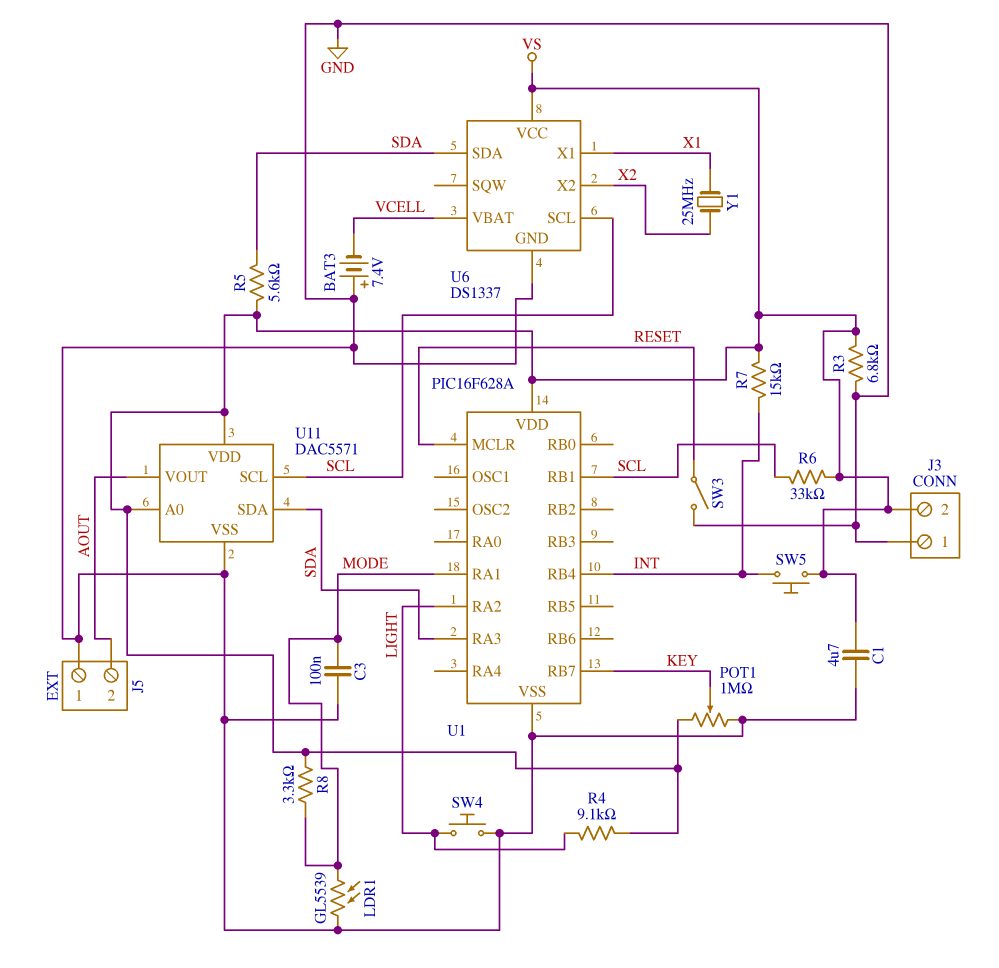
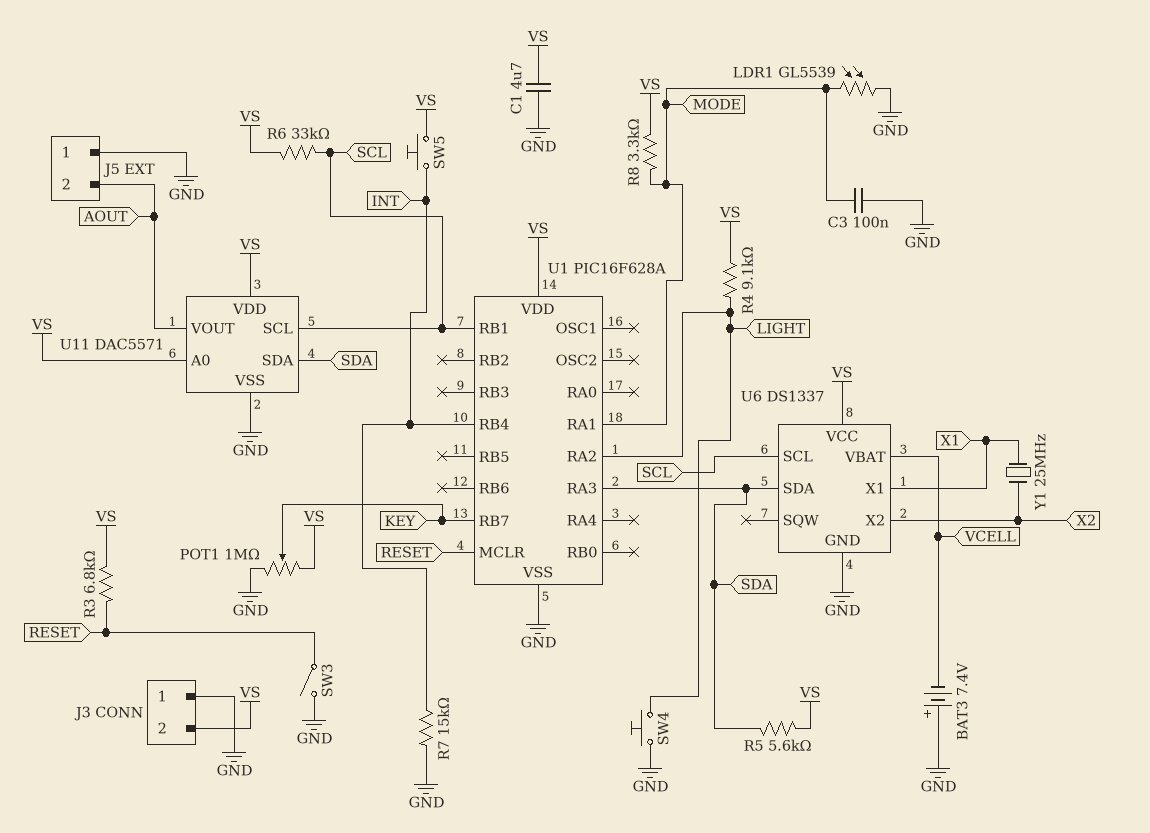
R3: 6.8k (GND, VS) -> 6.8k (RESET, VS)
R7: 15k (INT, VS) -> 15k (GND, INT)

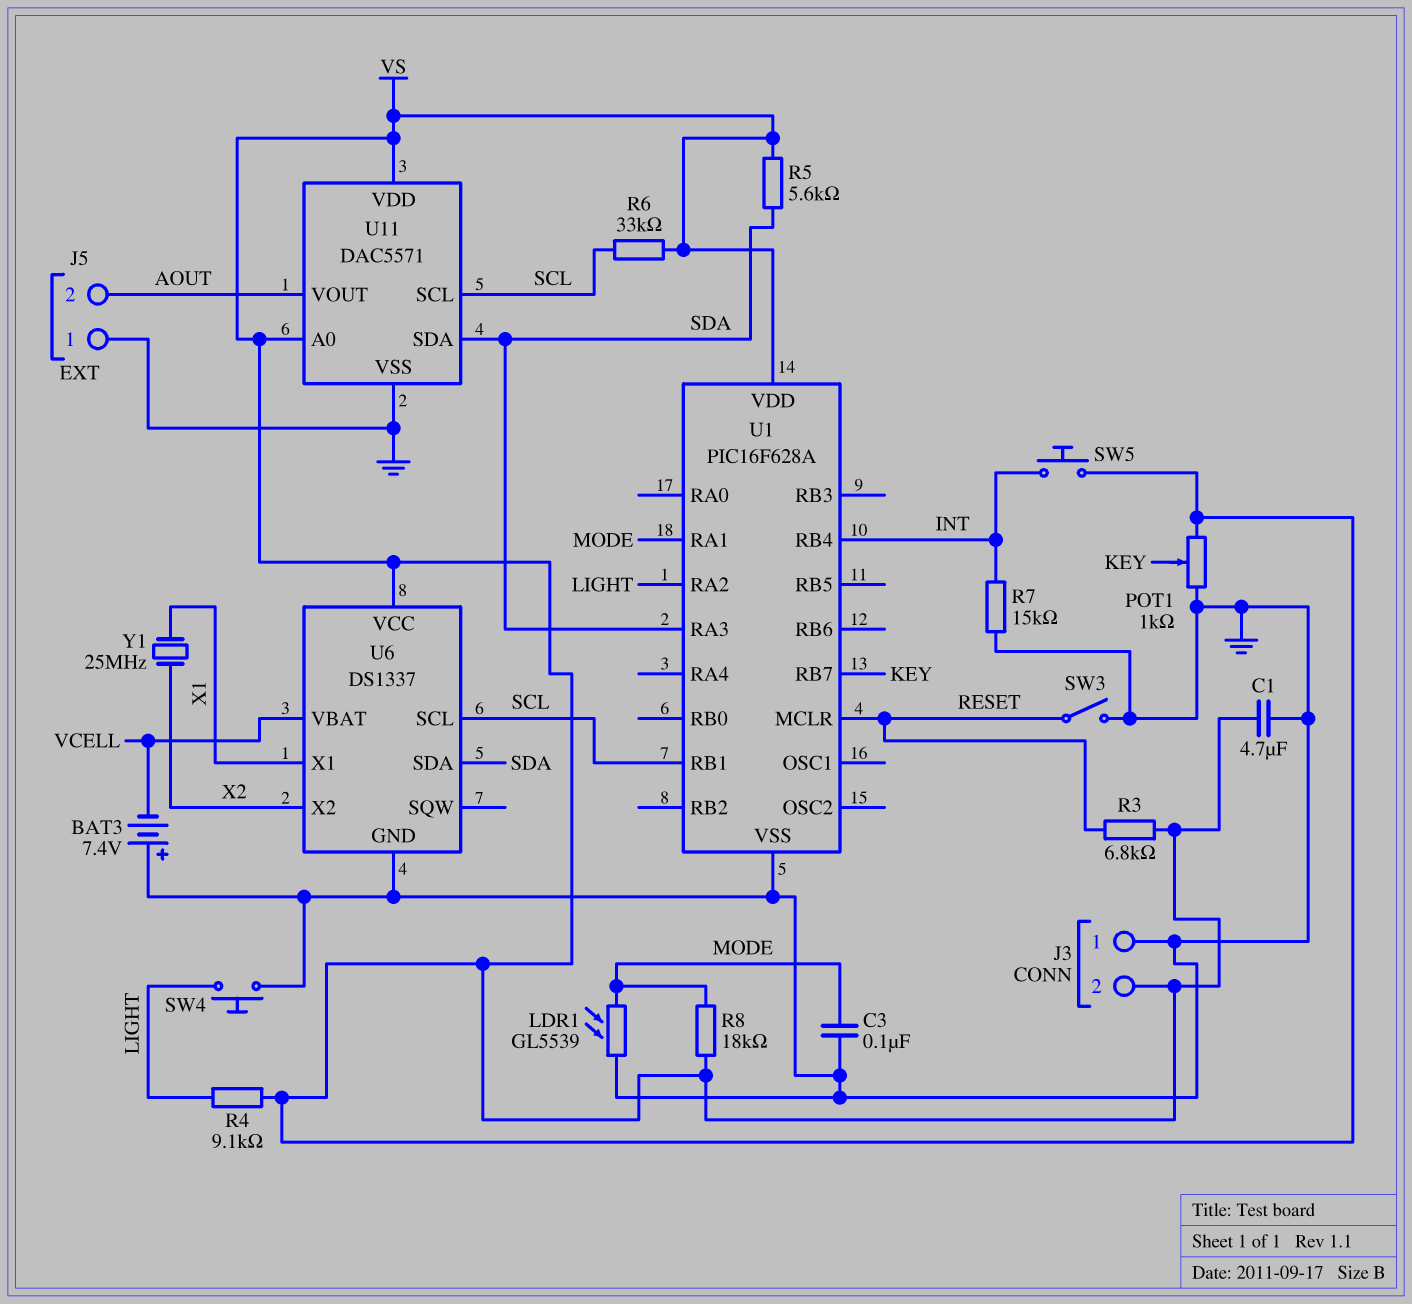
POT1: 1M (GND, VS, wiper KEY) -> 1k (GND, VS, wiper KEY)
R8: 3.3k (MODE, VS) -> 18k (MODE, VS)

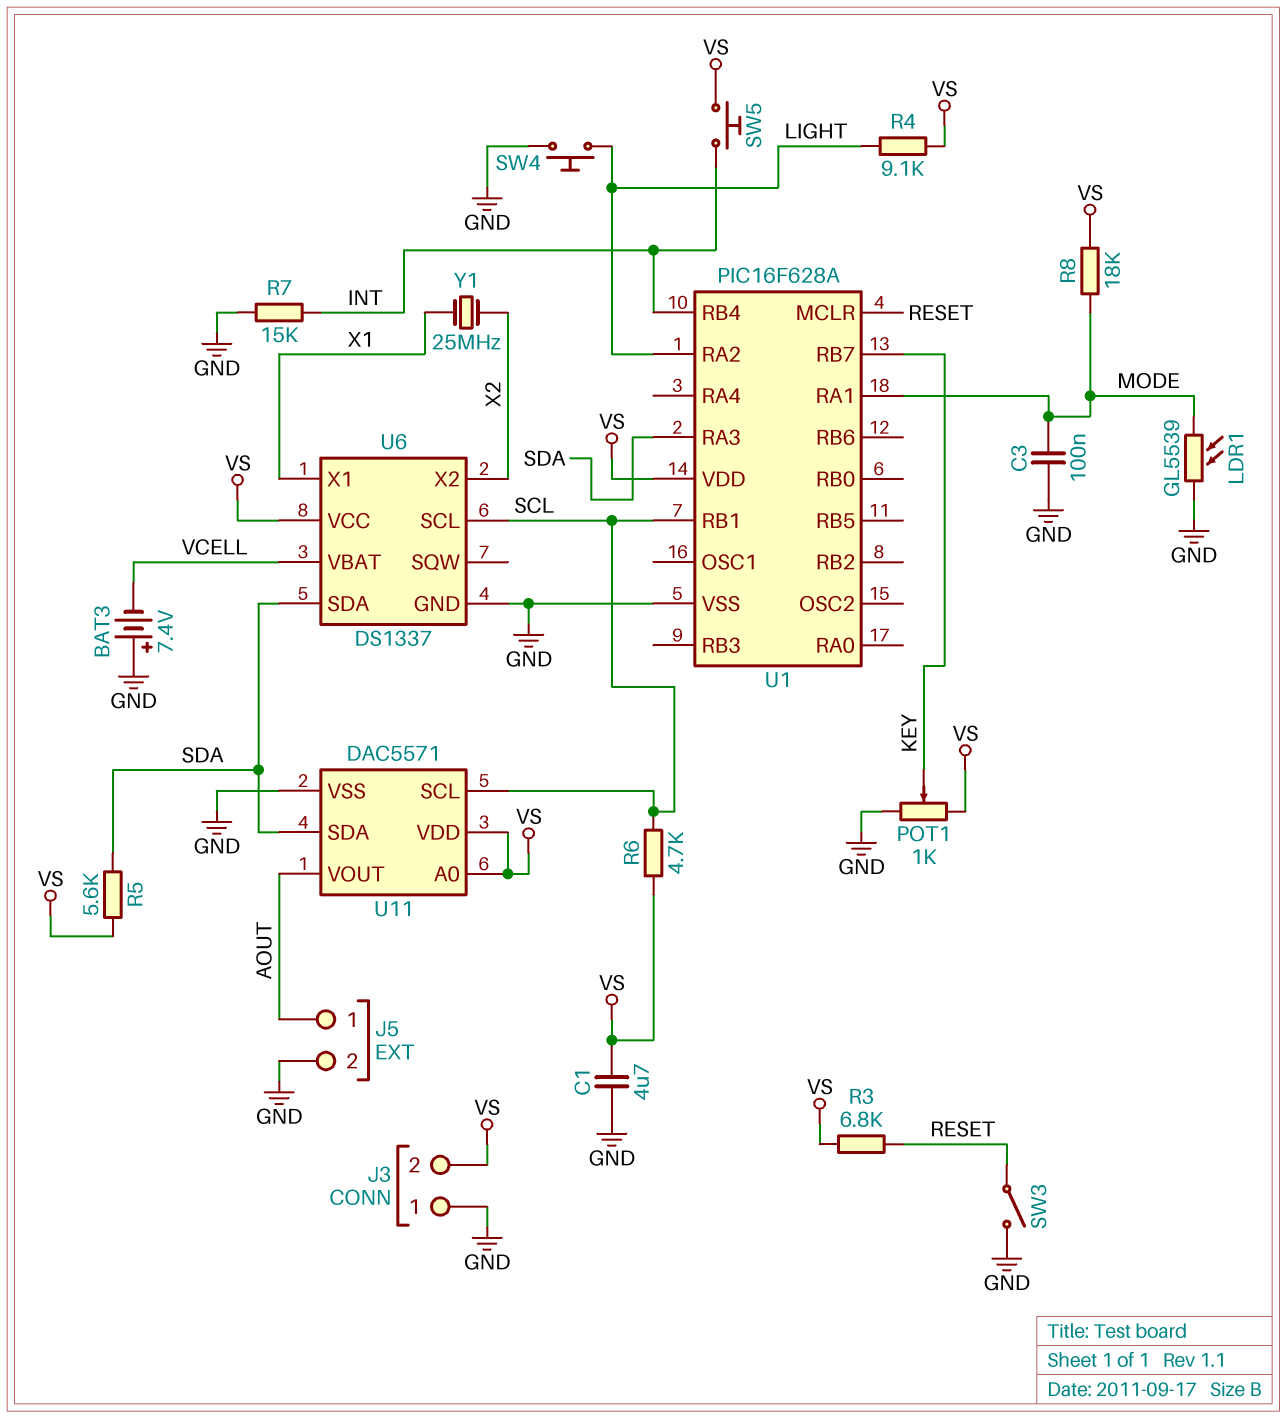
J5 pin 1: GND -> AOUT
J5 pin 2: AOUT -> GND
R6: 33k (SCL, VS) -> 4.7k (SCL, VS)

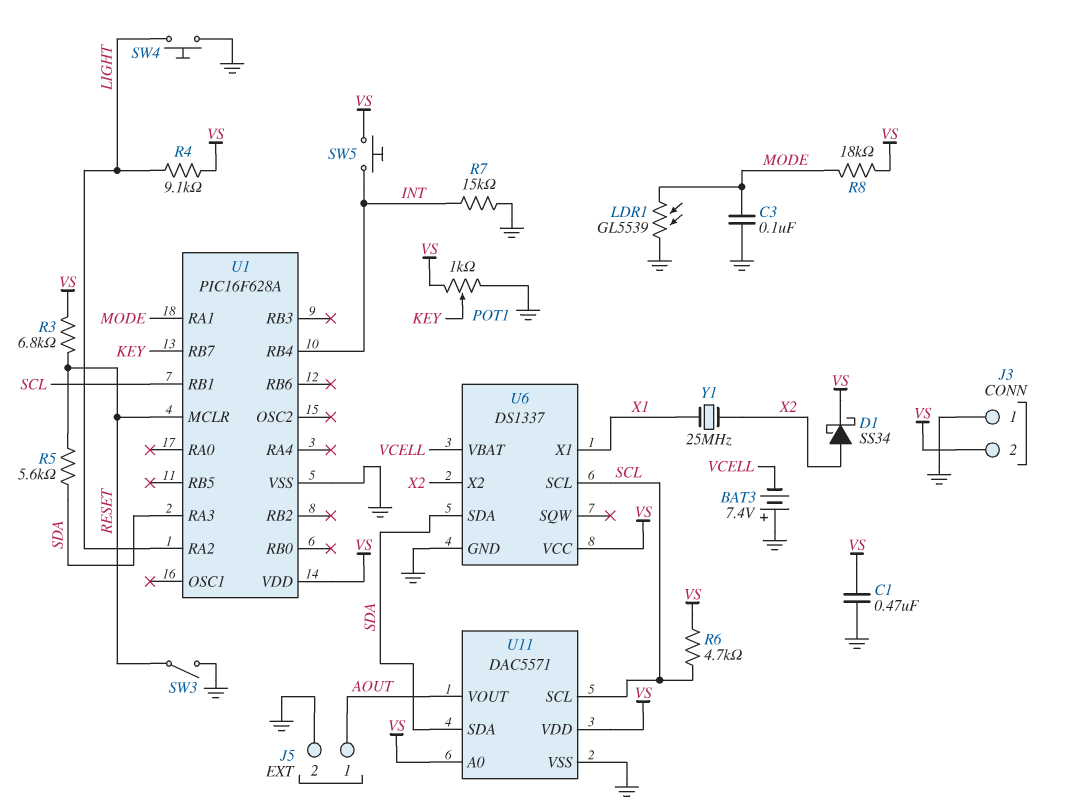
C1: 4.7uF (GND, VS) -> 470nF (GND, VS)
D1: none -> schottky SS34 (A X2, K VS)
R5: 5.6k (SDA, VS) -> 5.6k (RESET, SDA)

